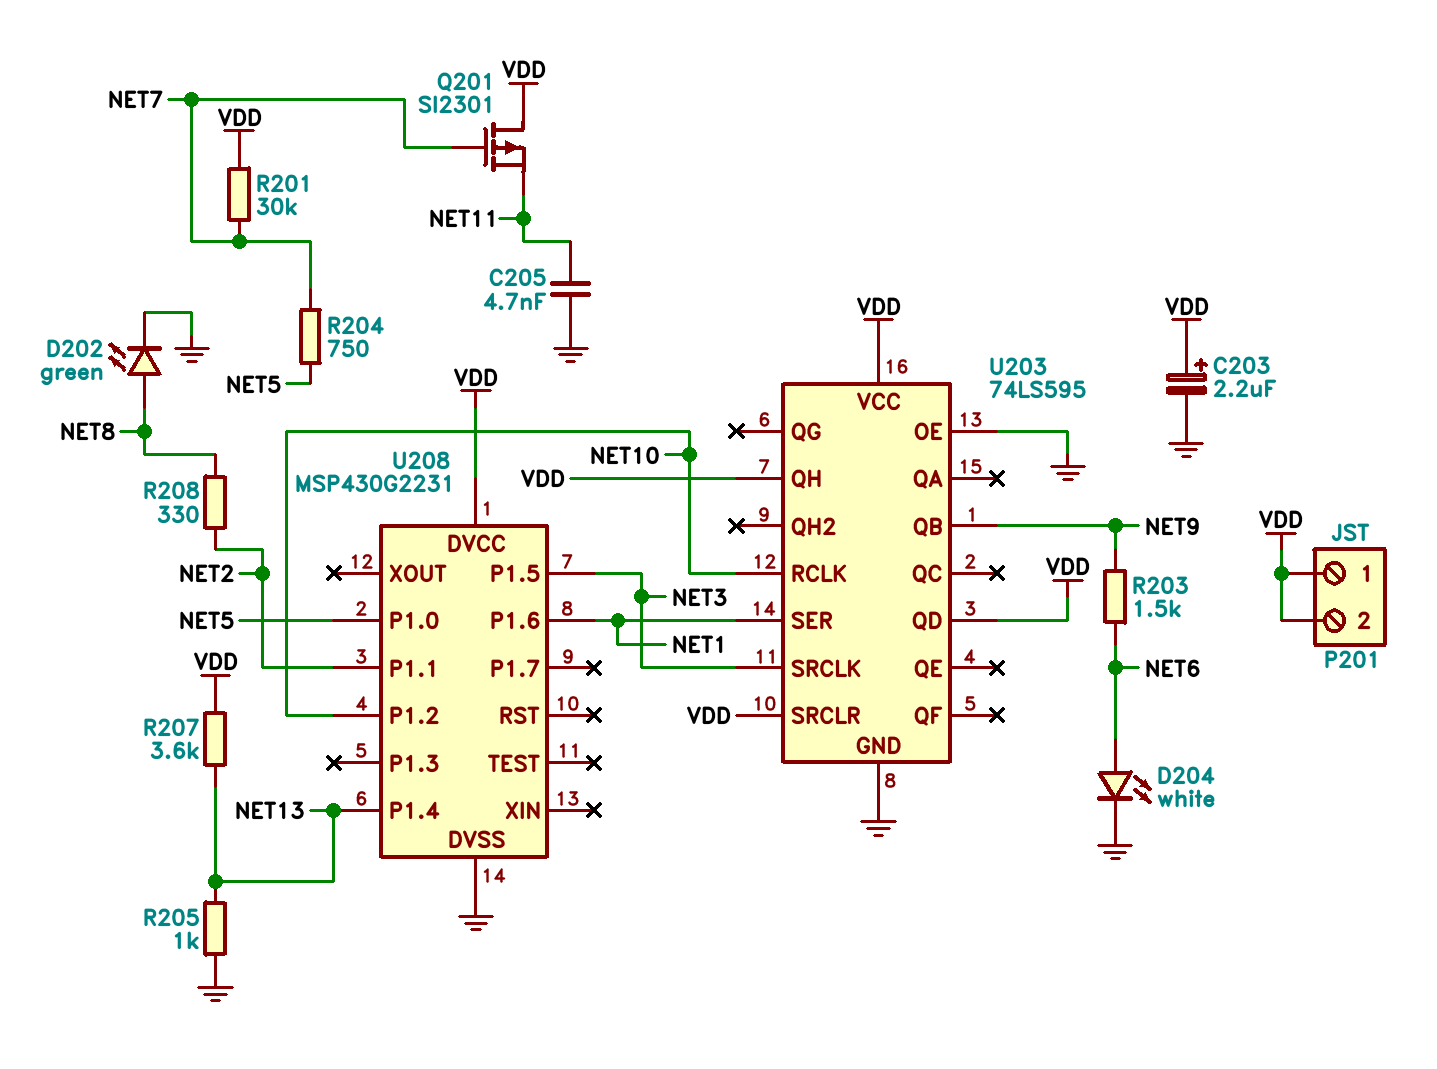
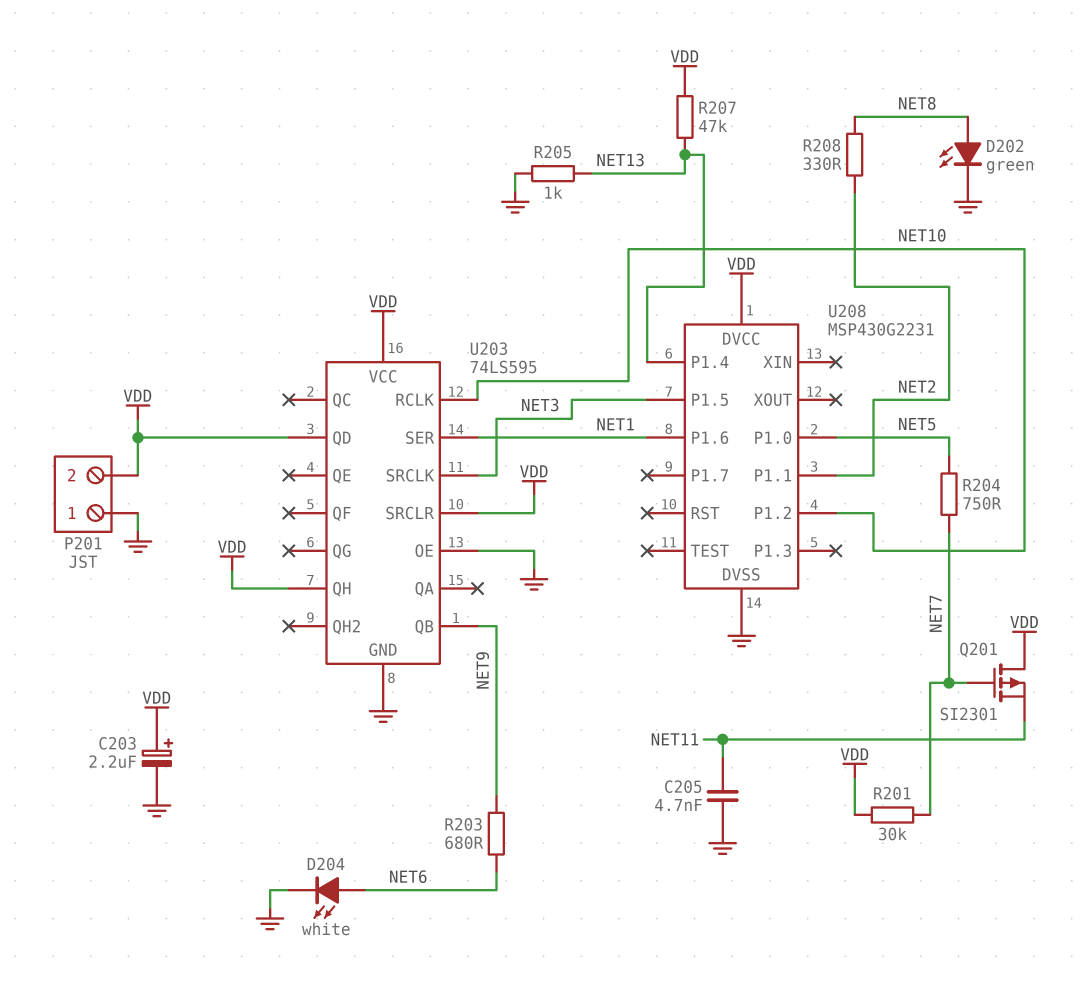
P201 pin 1: VDD -> GND
R203: 1.5k (NET6, NET9) -> 680 (NET6, NET9)
R207: 3.6k (NET13, VDD) -> 47k (NET13, VDD)

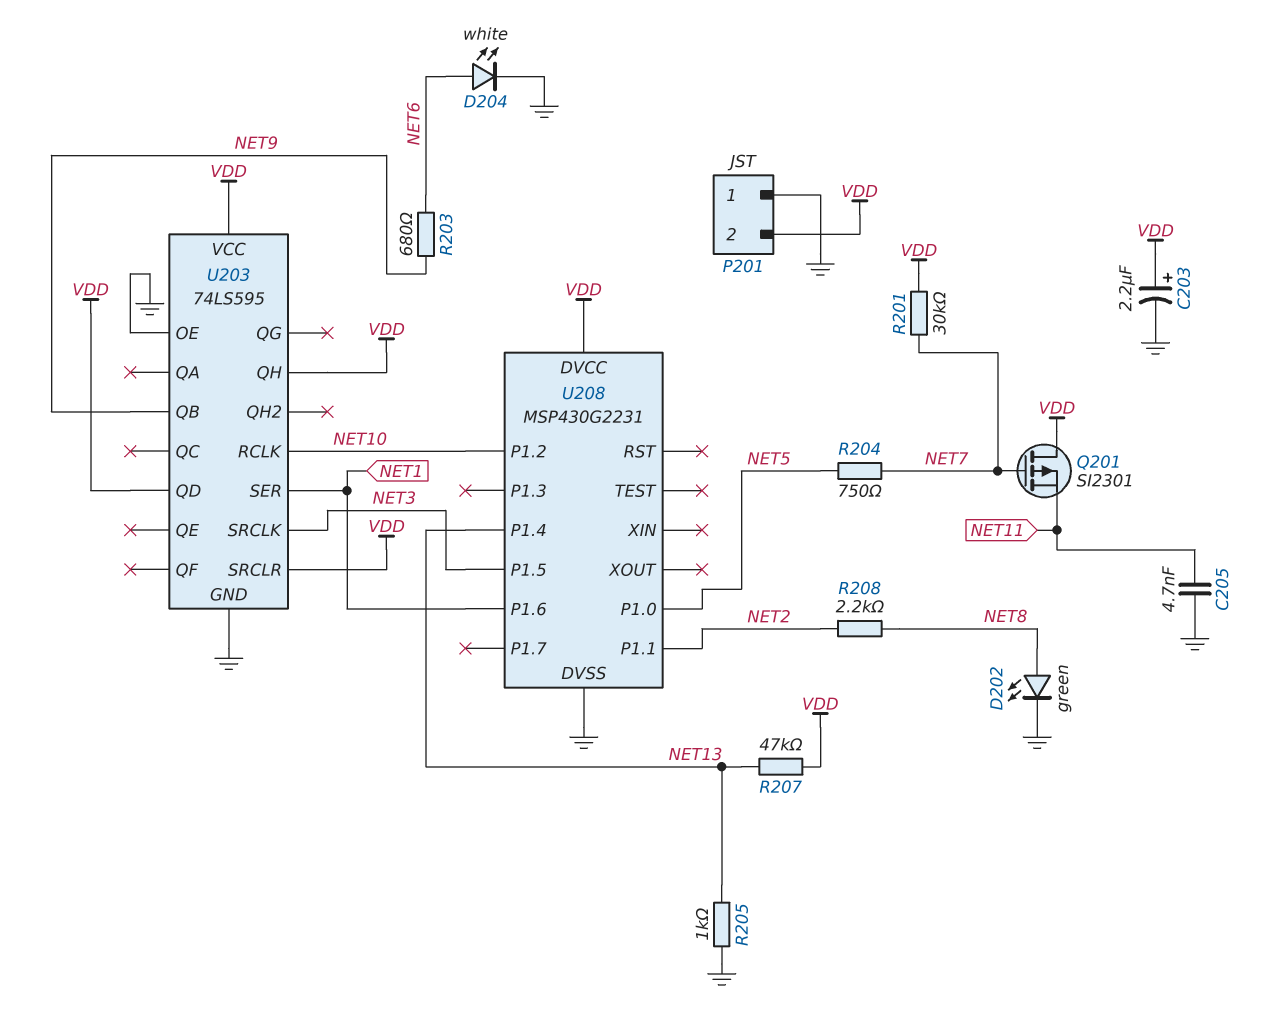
R208: 330 (NET2, NET8) -> 2.2k (NET2, NET8)

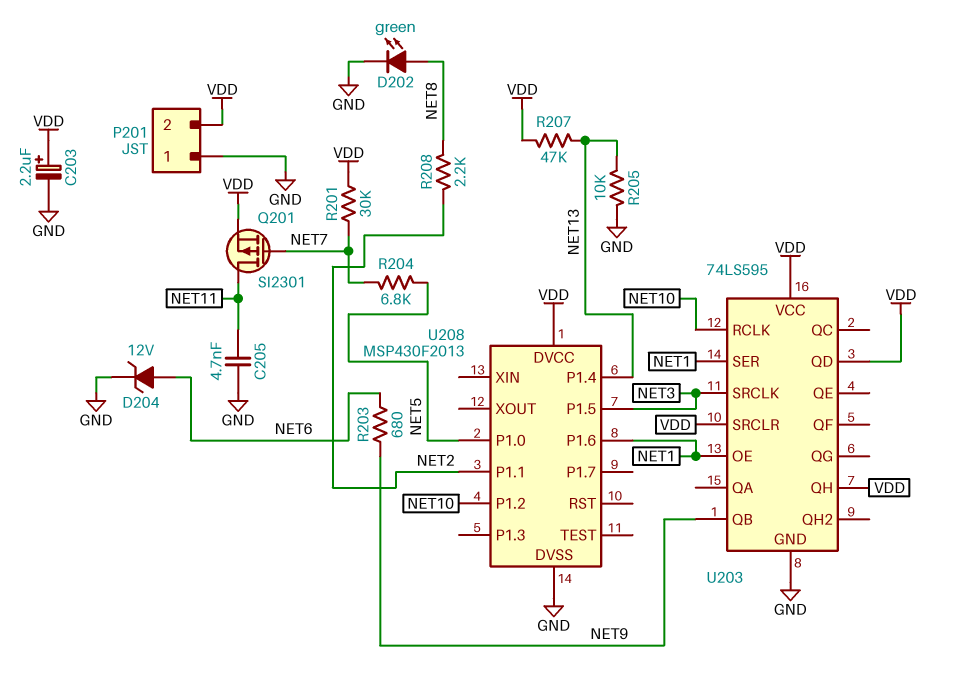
D204: LED white (A NET6, K GND) -> zener 12V (A NET6, K GND)
Q201: PMOS SI2301 (G NET7, D VDD, S NET11) -> PMOS SI2301 (G NET7, D NET11, S VDD)
R204: 750 (NET5, NET7) -> 6.8k (NET5, NET7)
R205: 1k (GND, NET13) -> 10k (GND, NET13)
U203 pin OE: GND -> NET1
U208: MSP430G2231 -> MSP430F2013

